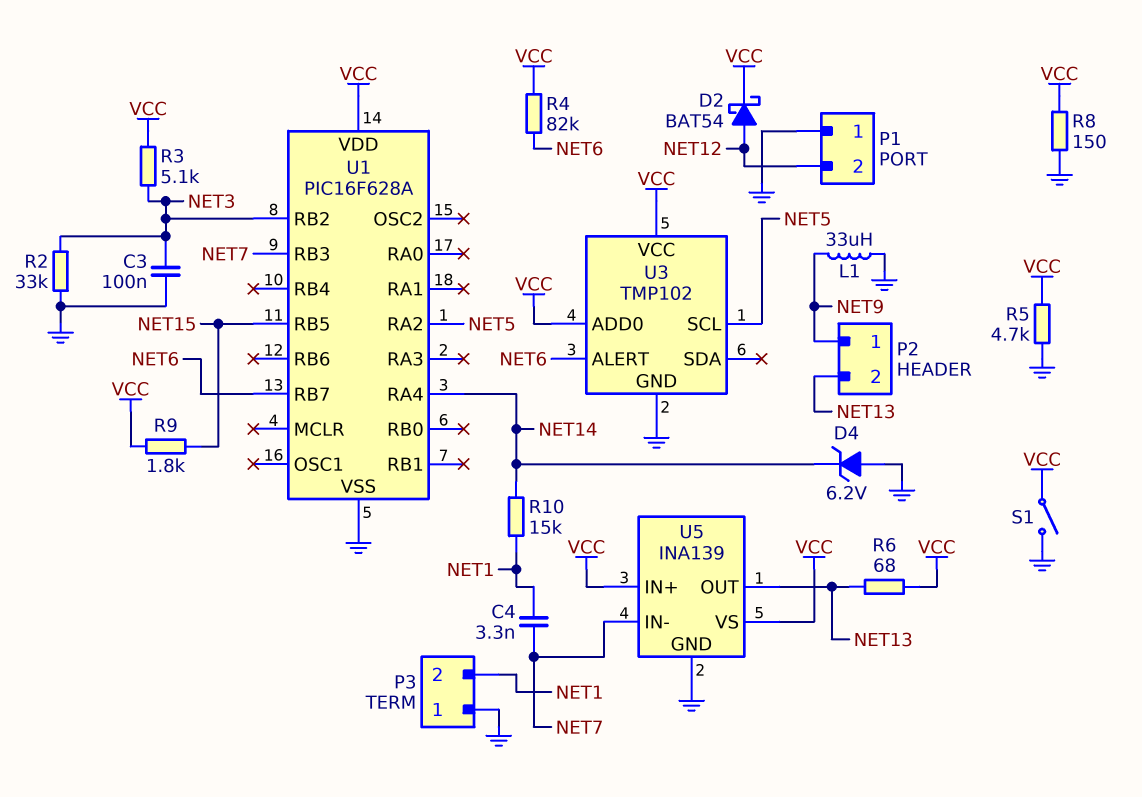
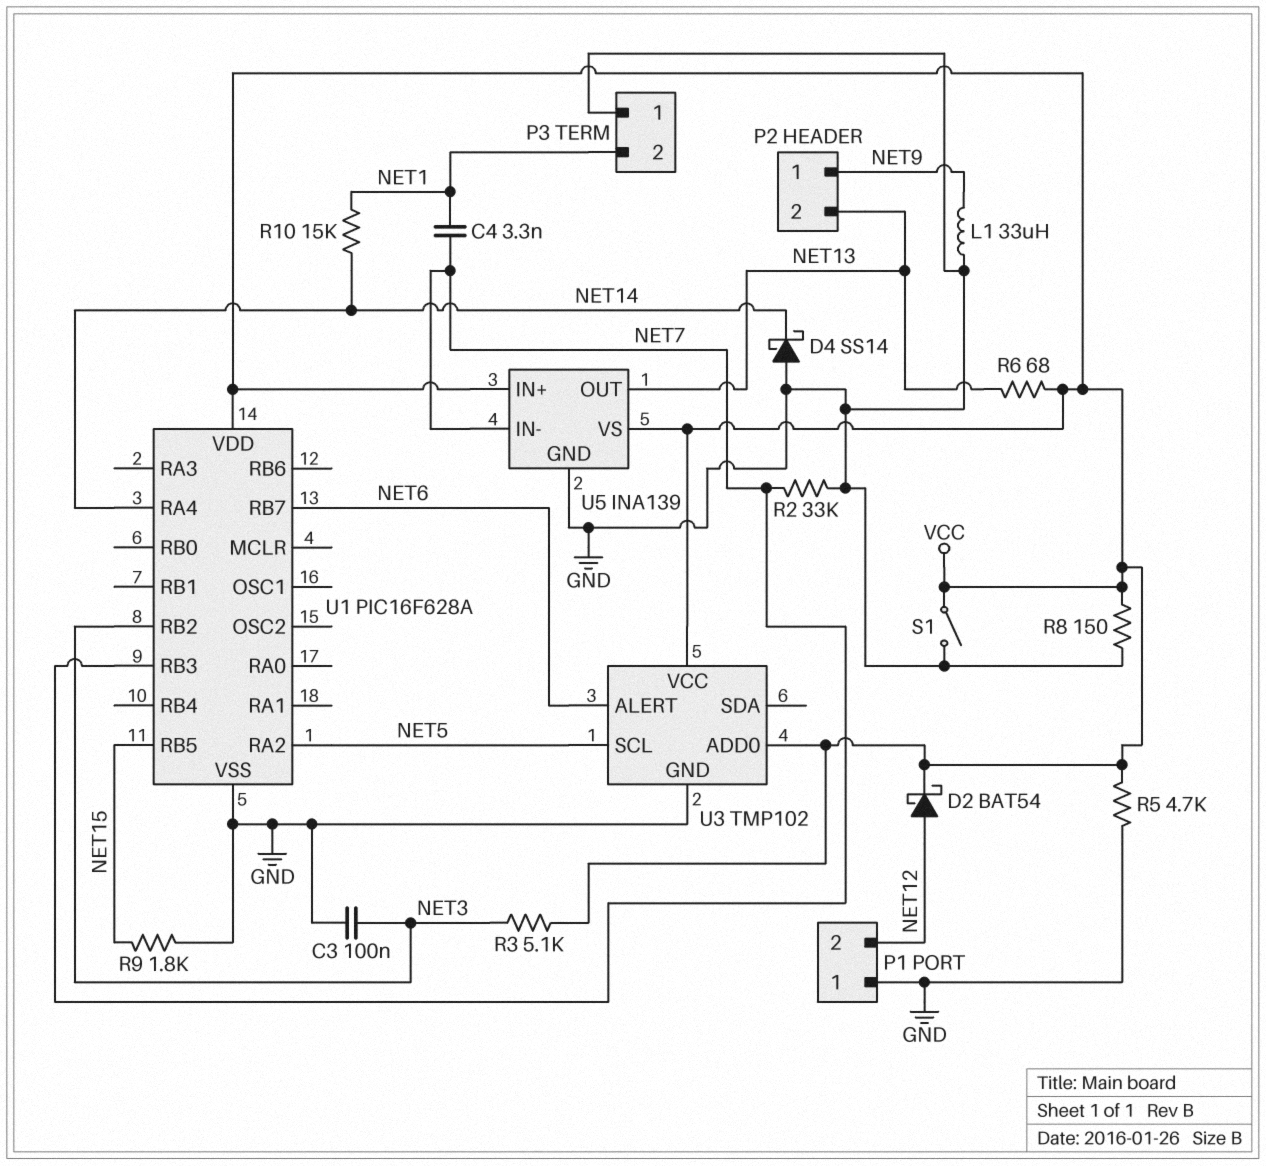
D4: zener 6.2V (A GND, K NET14) -> schottky SS14 (A GND, K NET14)
R2: 33k (GND, NET3) -> 33k (GND, NET7)
R4: 82k (NET6, VCC) -> none
R9: 1.8k (NET15, VCC) -> 1.8k (GND, NET15)

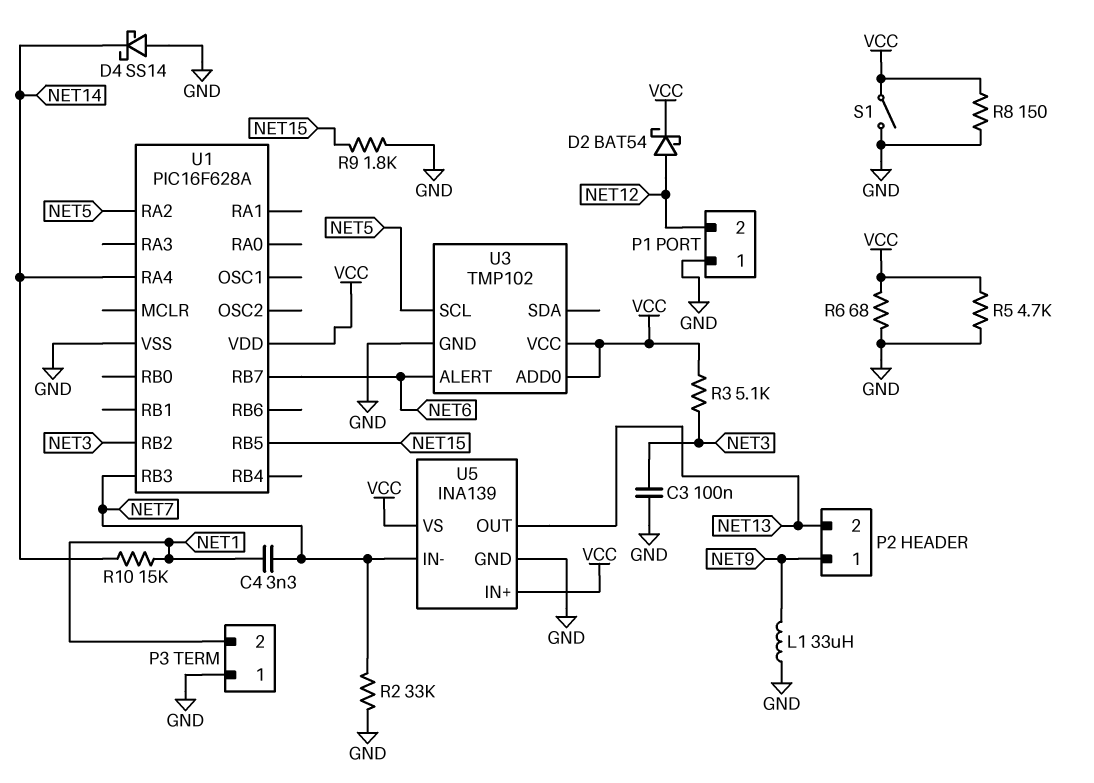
R6: 68 (NET13, VCC) -> 68 (GND, VCC)

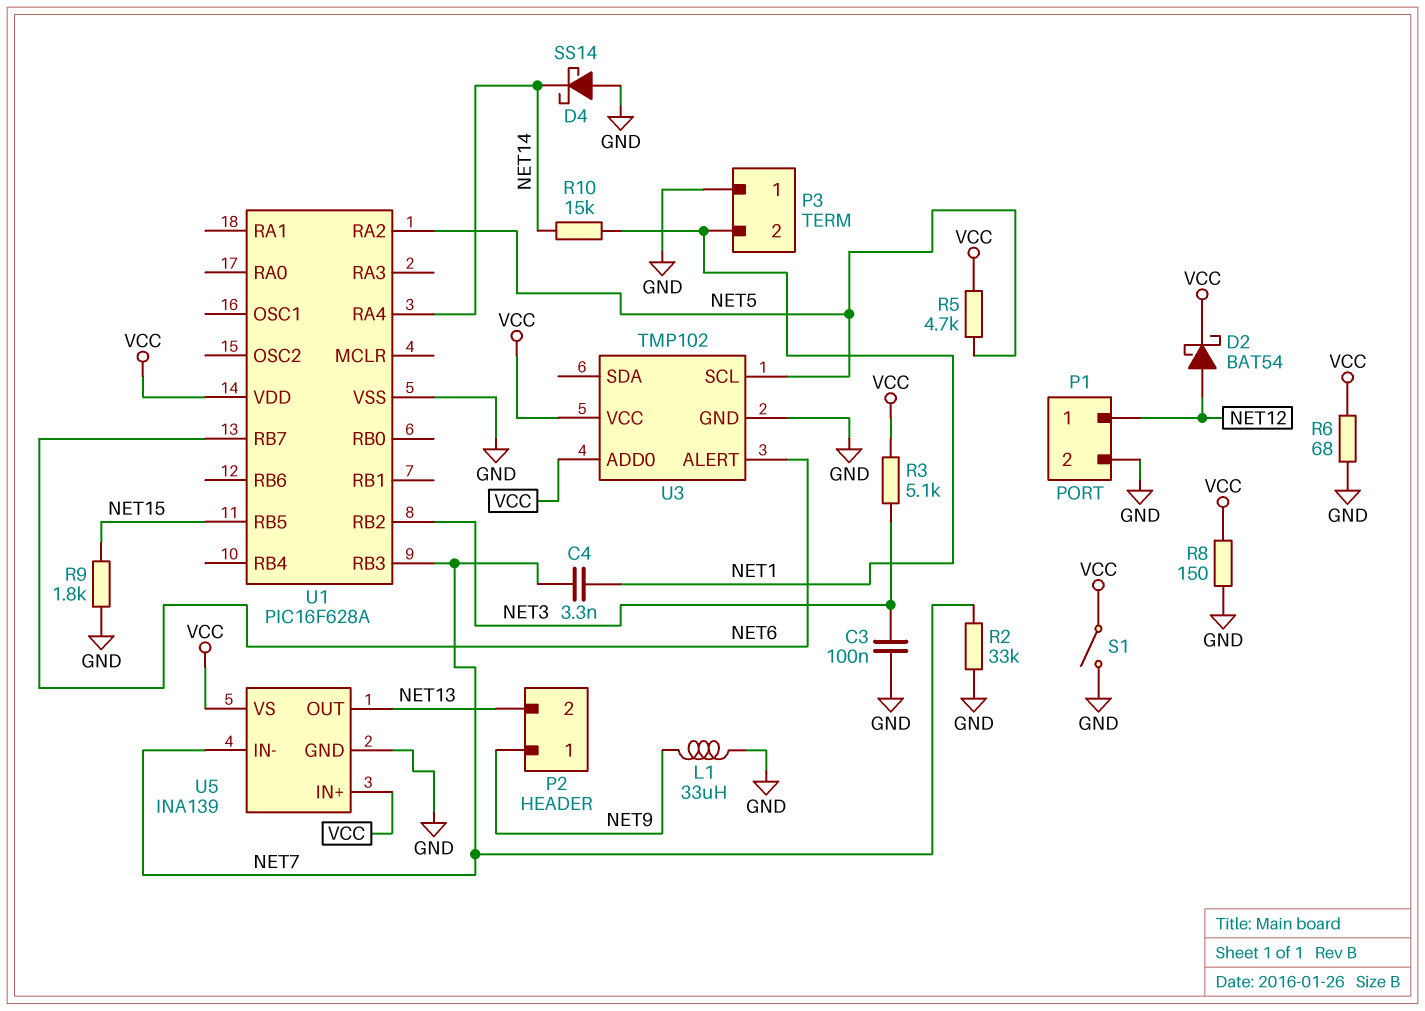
P1 pin 1: GND -> NET12
P1 pin 2: NET12 -> GND
R5: 4.7k (GND, VCC) -> 4.7k (NET5, VCC)

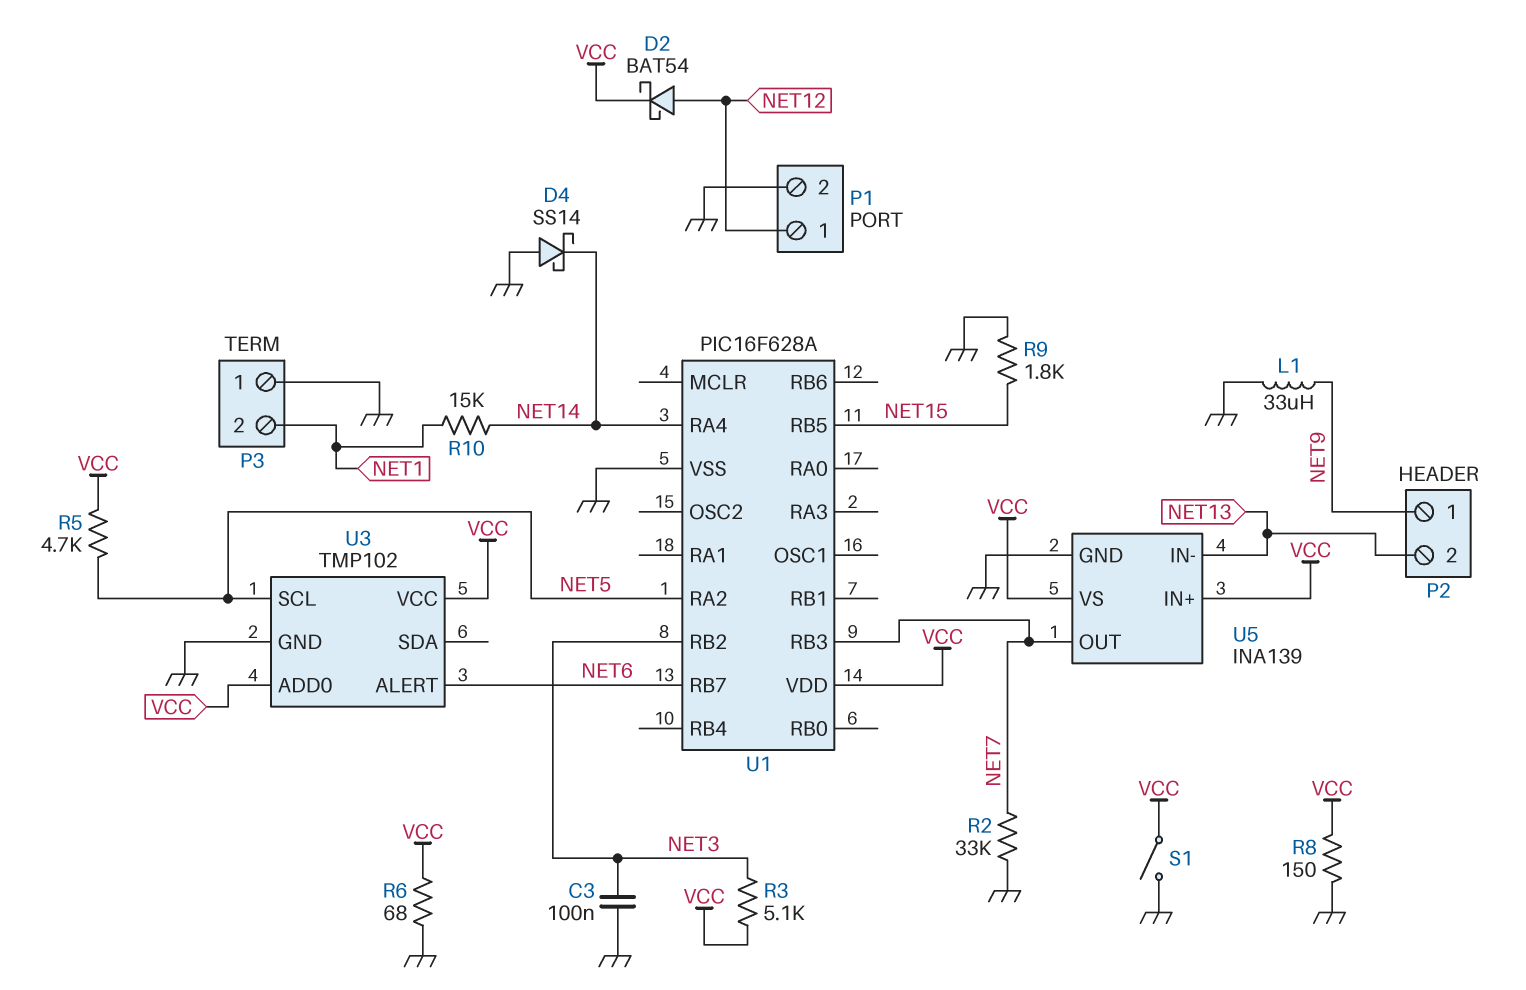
C4: 3.3nF (NET1, NET7) -> none
U5 pin IN-: NET7 -> NET13
U5 pin OUT: NET13 -> NET7

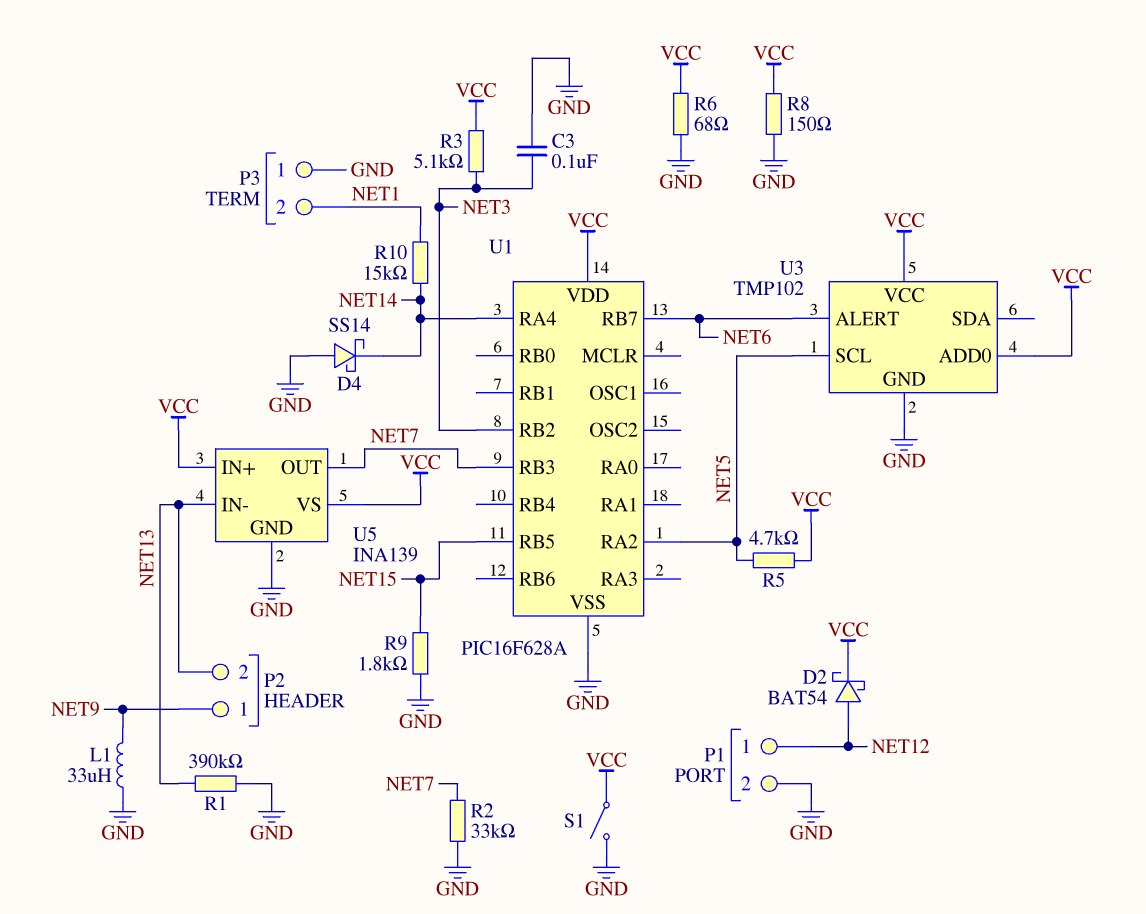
R1: none -> 390k (GND, NET13)

